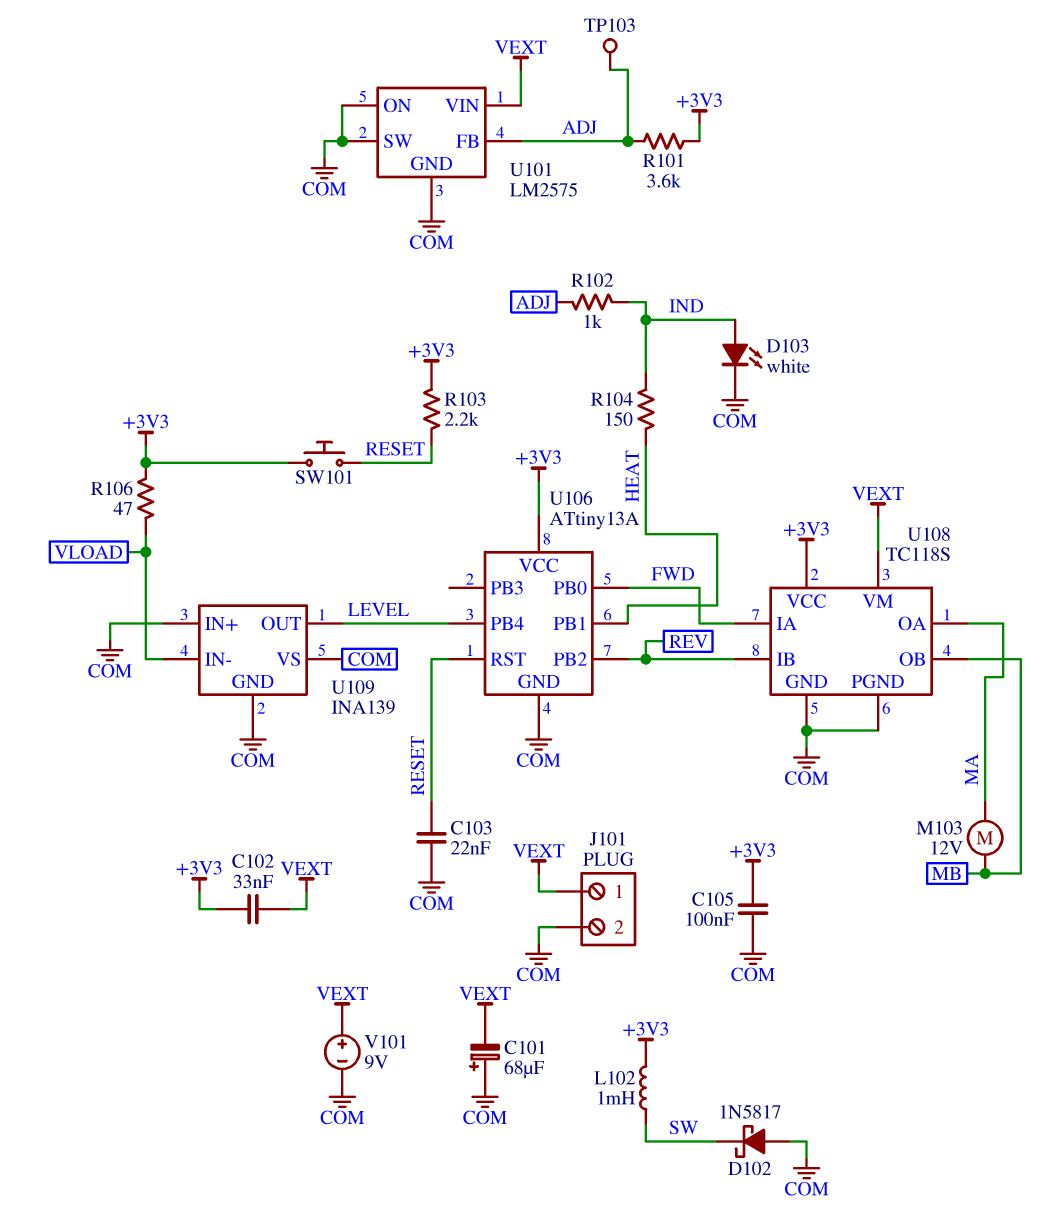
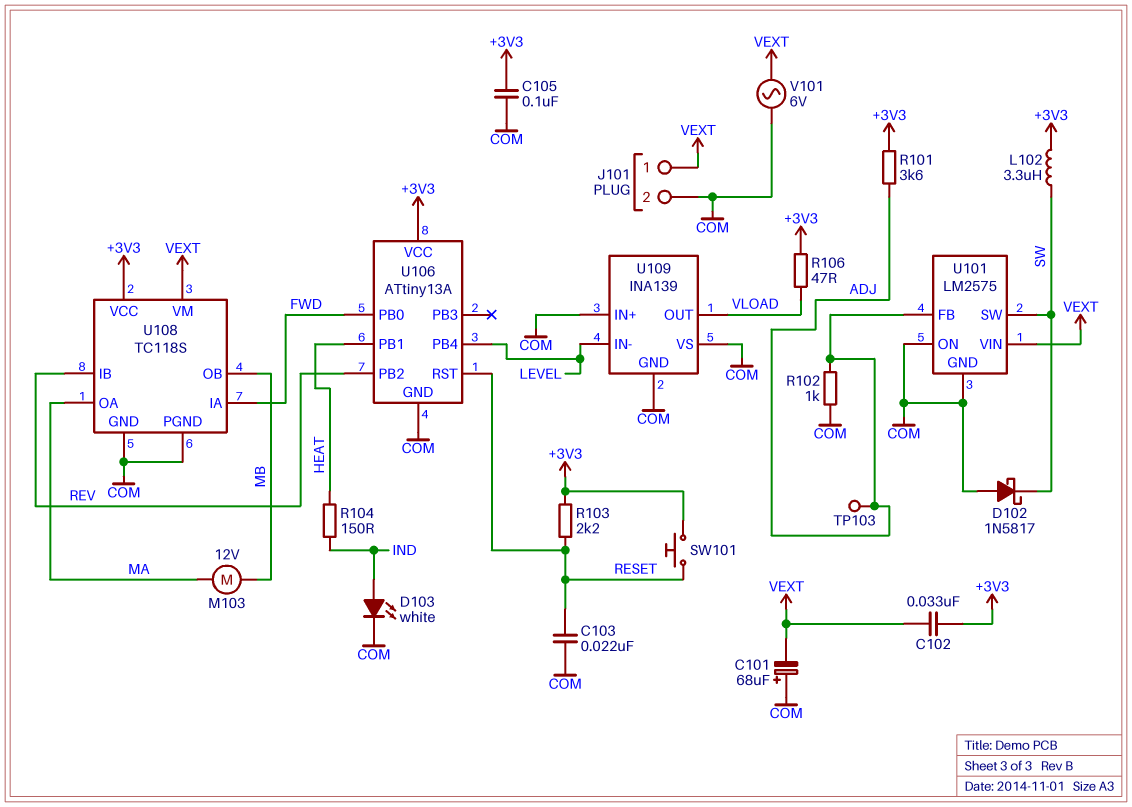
L102: 1mH (+3V3, SW) -> 3.3uH (+3V3, SW)
R102: 1k (ADJ, IND) -> 1k (ADJ, COM)
U101 pin SW: COM -> SW
U109 pin IN-: VLOAD -> LEVEL
U109 pin OUT: LEVEL -> VLOAD
V101: 9V (plus VEXT, minus COM) -> AC 6V (COM, VEXT)

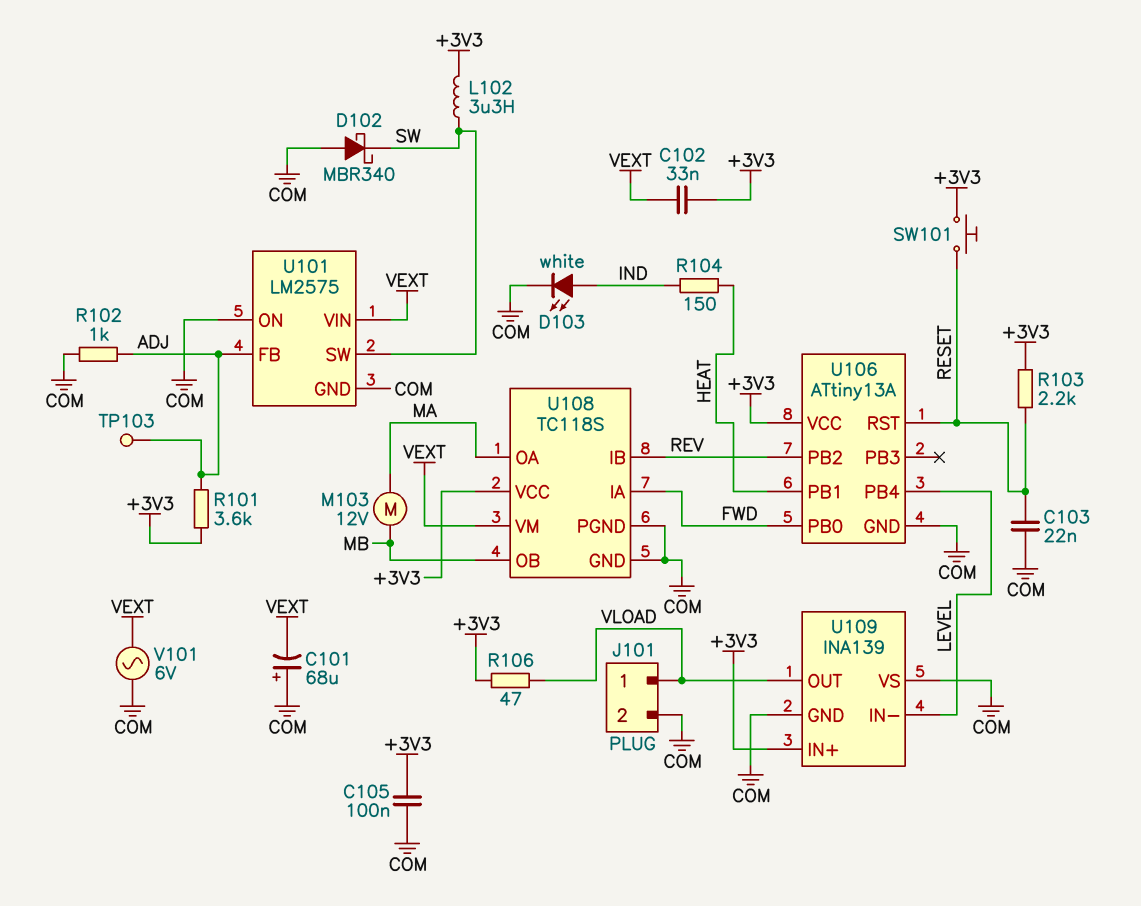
D102: schottky 1N5817 (A COM, K SW) -> schottky MBR340 (A COM, K SW)
J101 pin 1: VEXT -> VLOAD
U109 pin IN+: COM -> +3V3

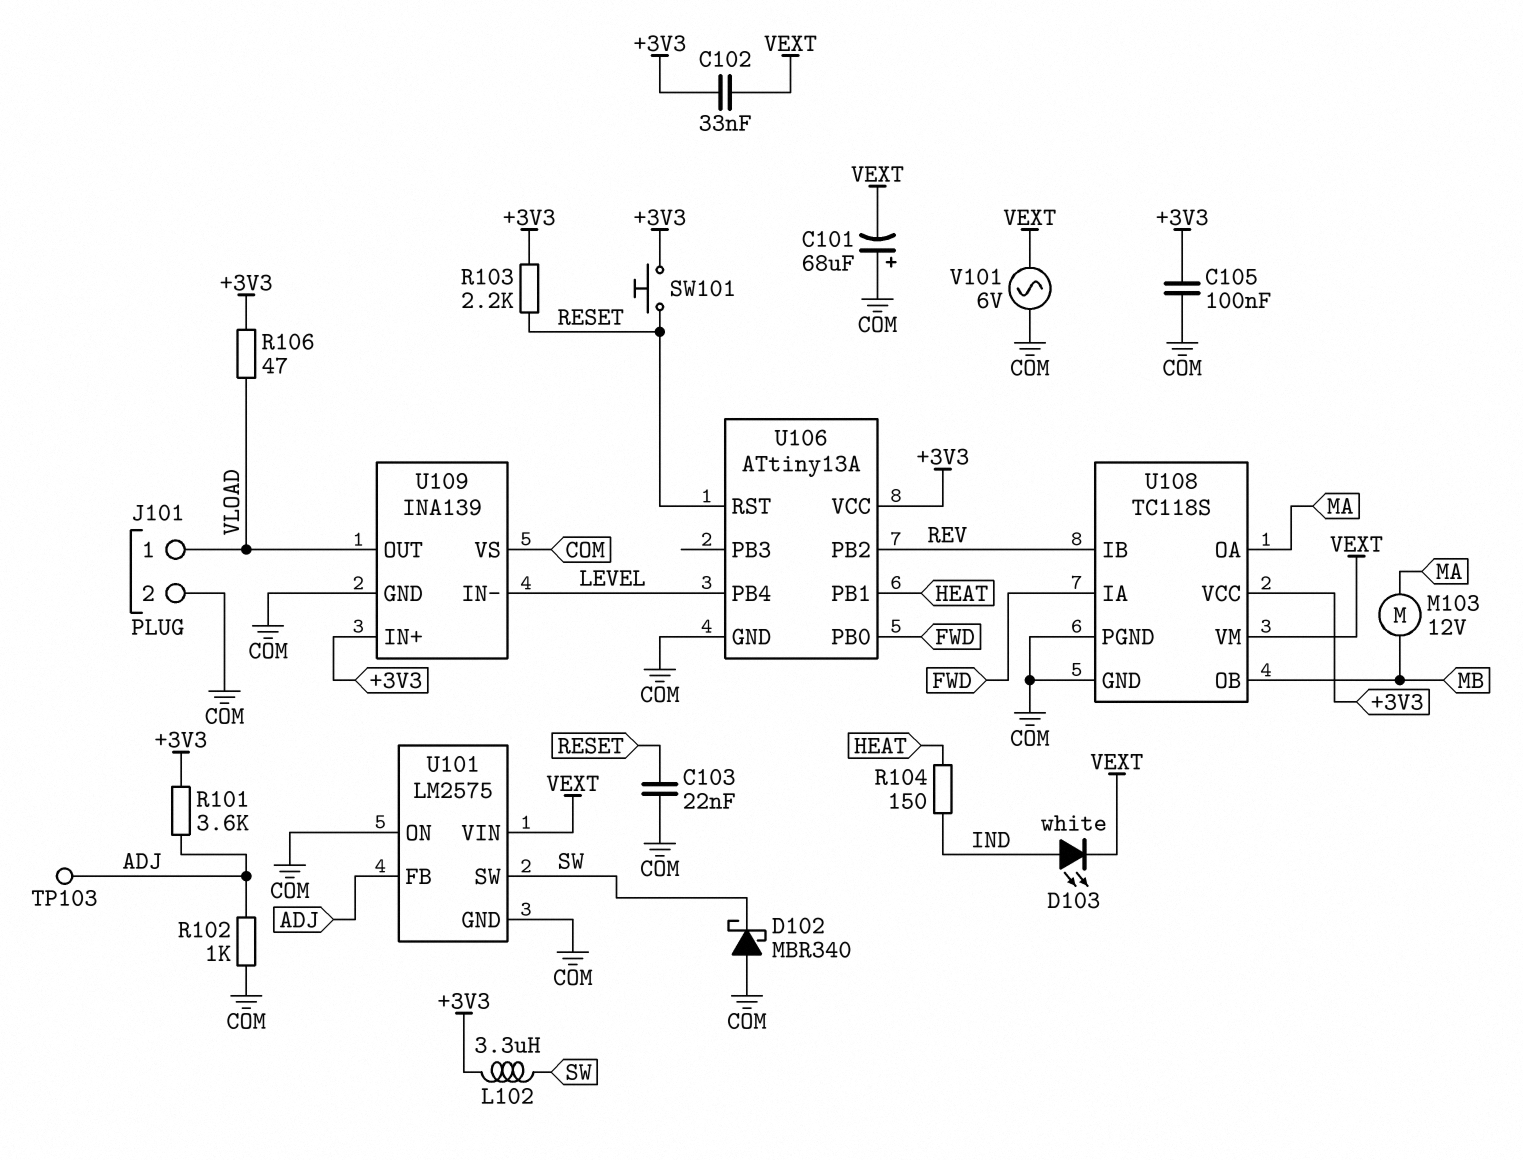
D103: LED white (A IND, K COM) -> LED white (A IND, K VEXT)

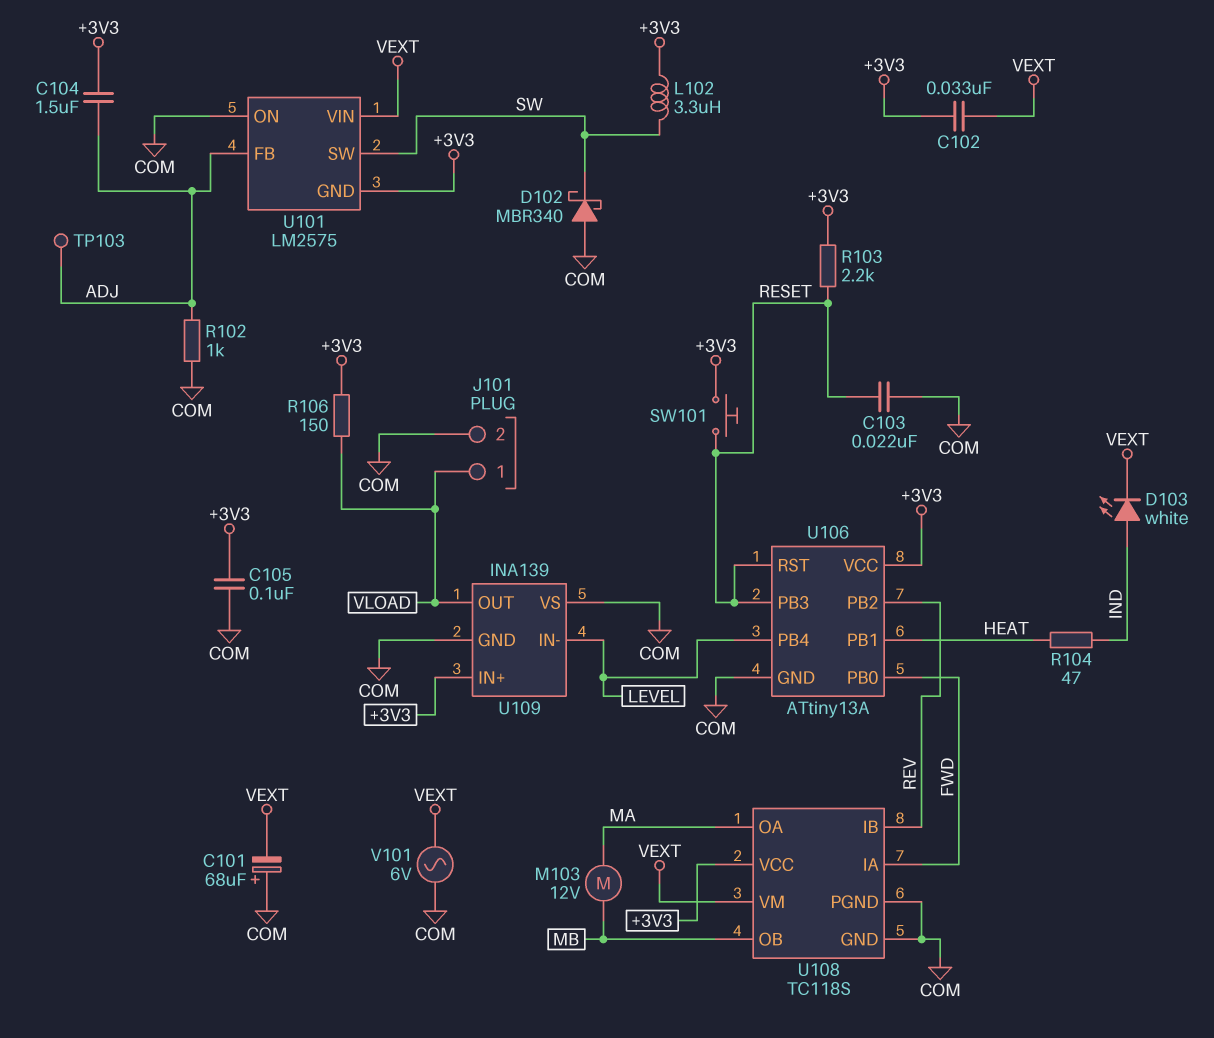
C104: none -> 1.5uF (+3V3, ADJ)
R101: 3.6k (+3V3, ADJ) -> none
R104: 150 (HEAT, IND) -> 47 (HEAT, IND)
R106: 47 (+3V3, VLOAD) -> 150 (+3V3, VLOAD)
U101 pin GND: COM -> +3V3
U106 pin PB3: none -> RESET

